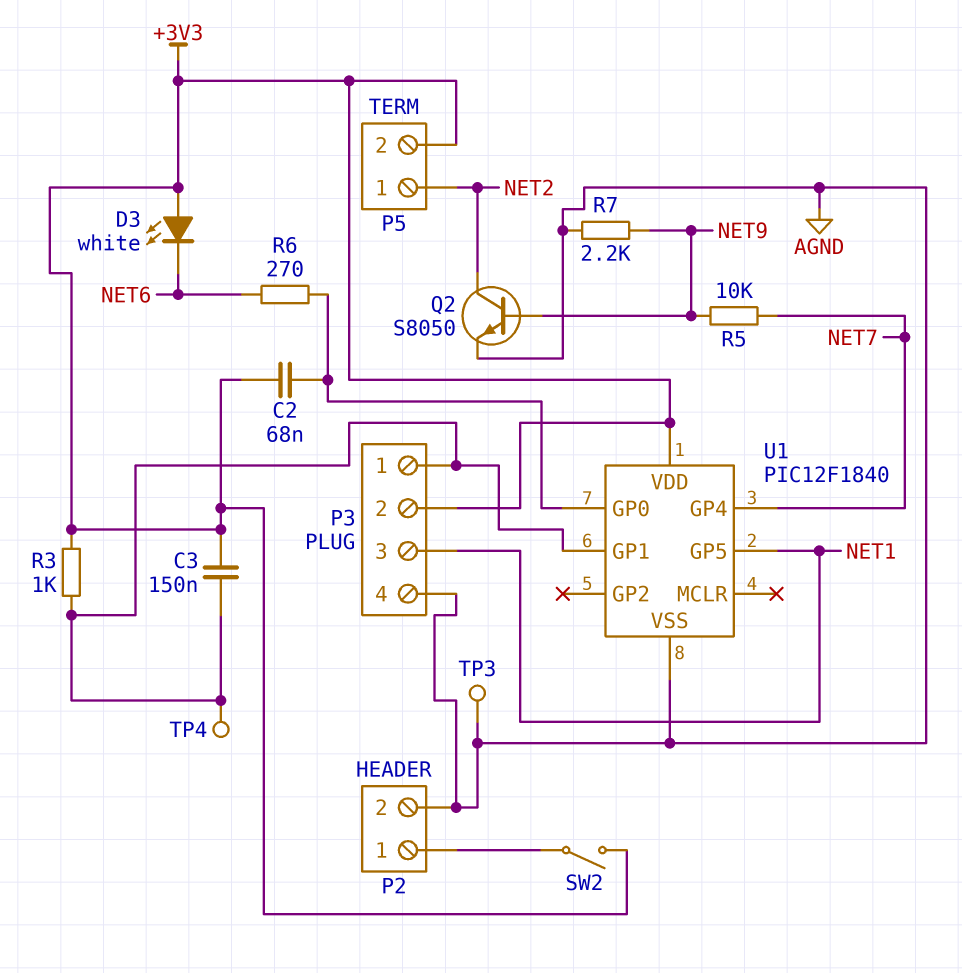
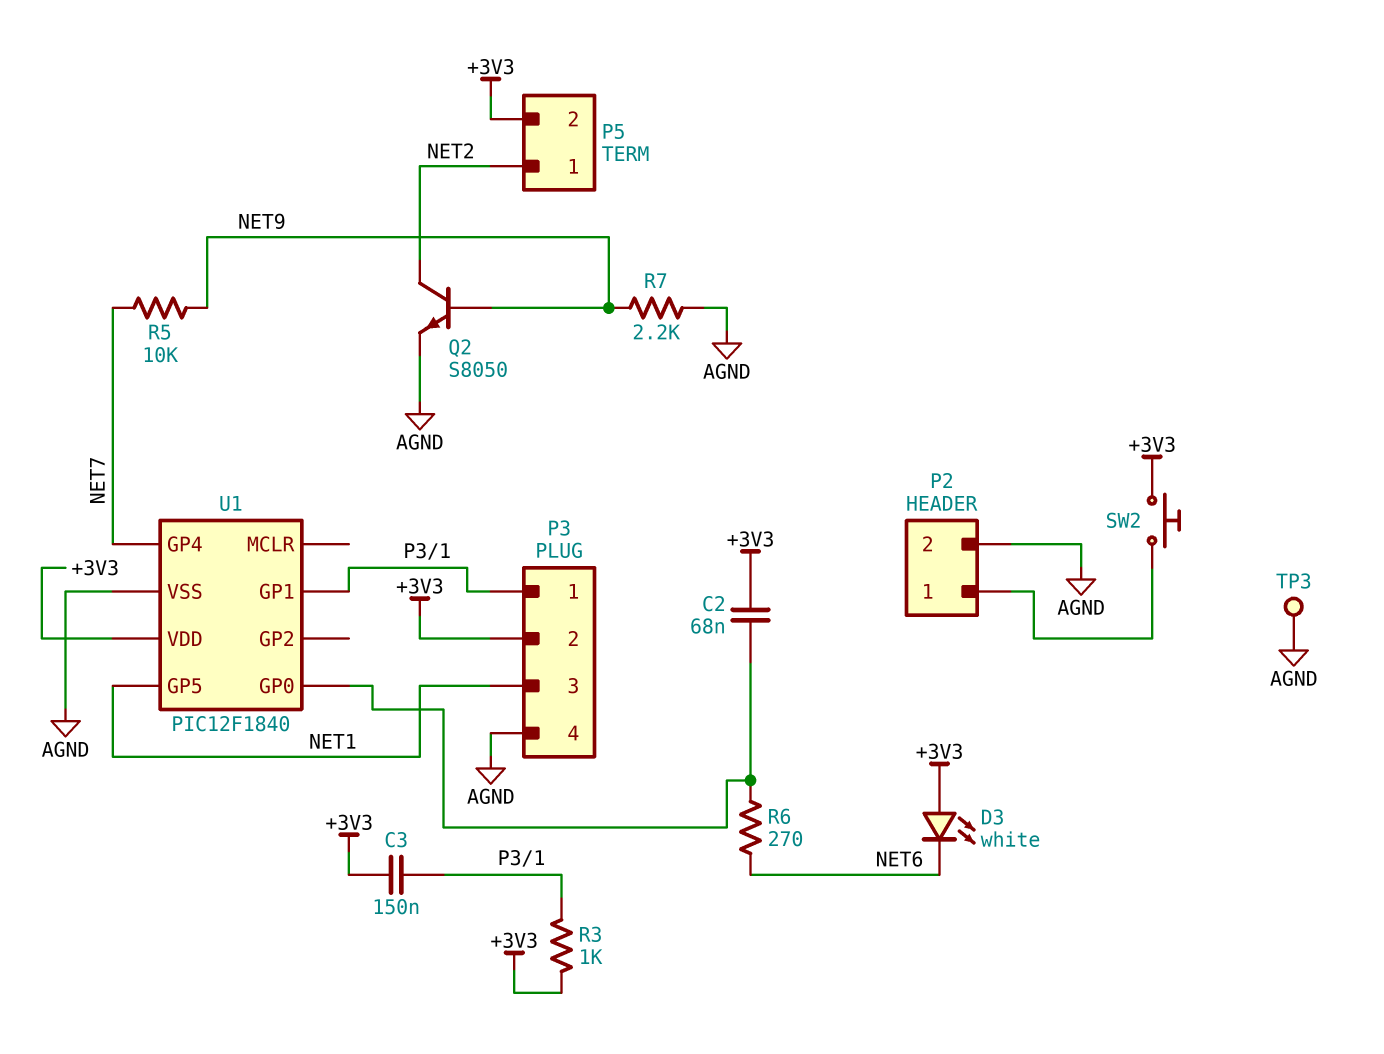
SW2: switch (+3V3, P2/1) -> button (+3V3, P2/1)
TP4: test point (P3/1) -> none

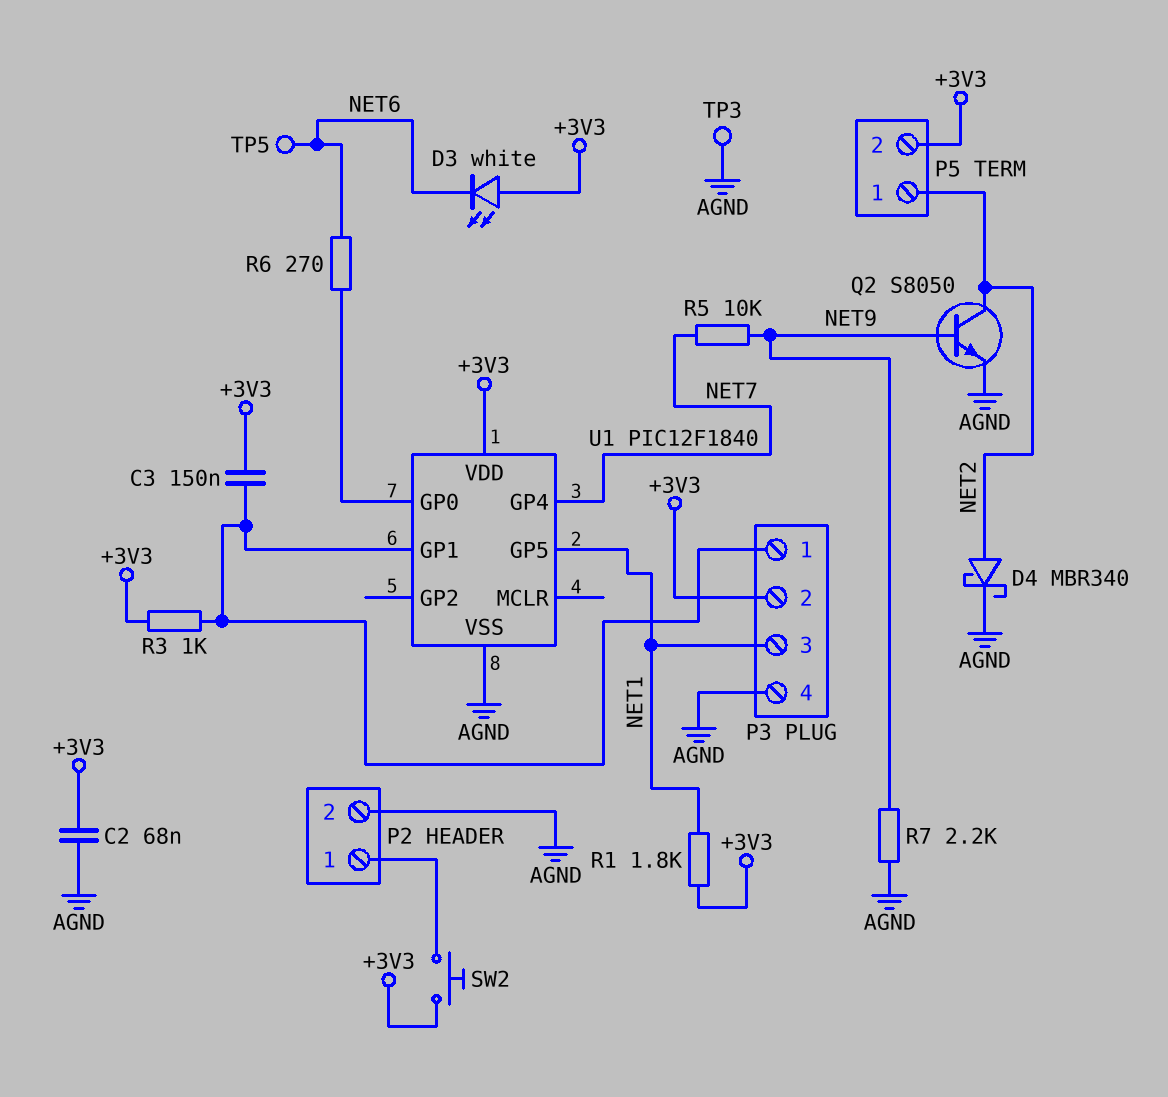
C2: 68nF (+3V3, U1/GP0) -> 68nF (+3V3, AGND)
D4: none -> schottky MBR340 (A NET2, K AGND)
R1: none -> 1.8k (+3V3, NET1)
TP5: none -> test point (NET6)

